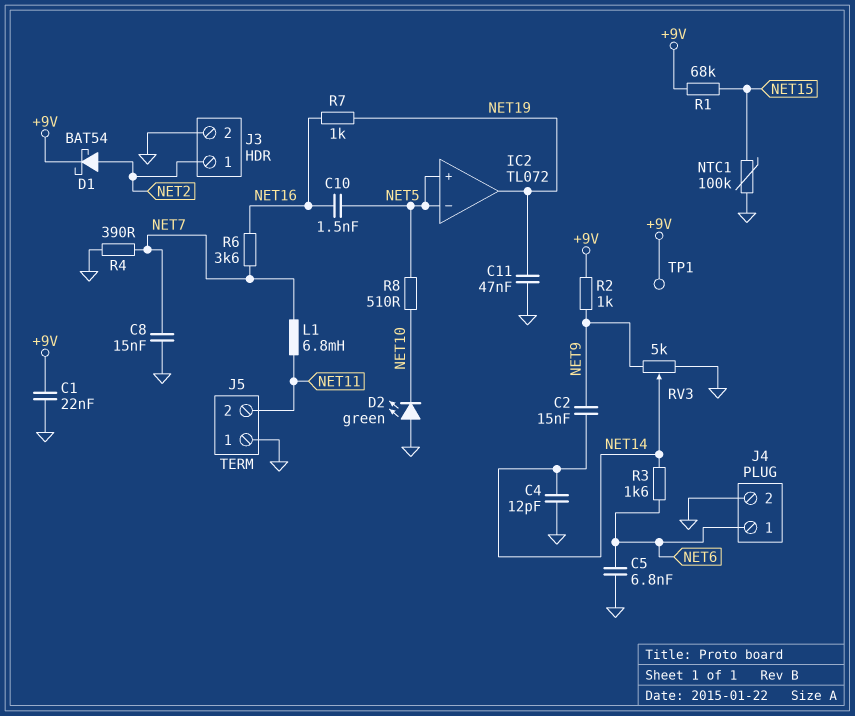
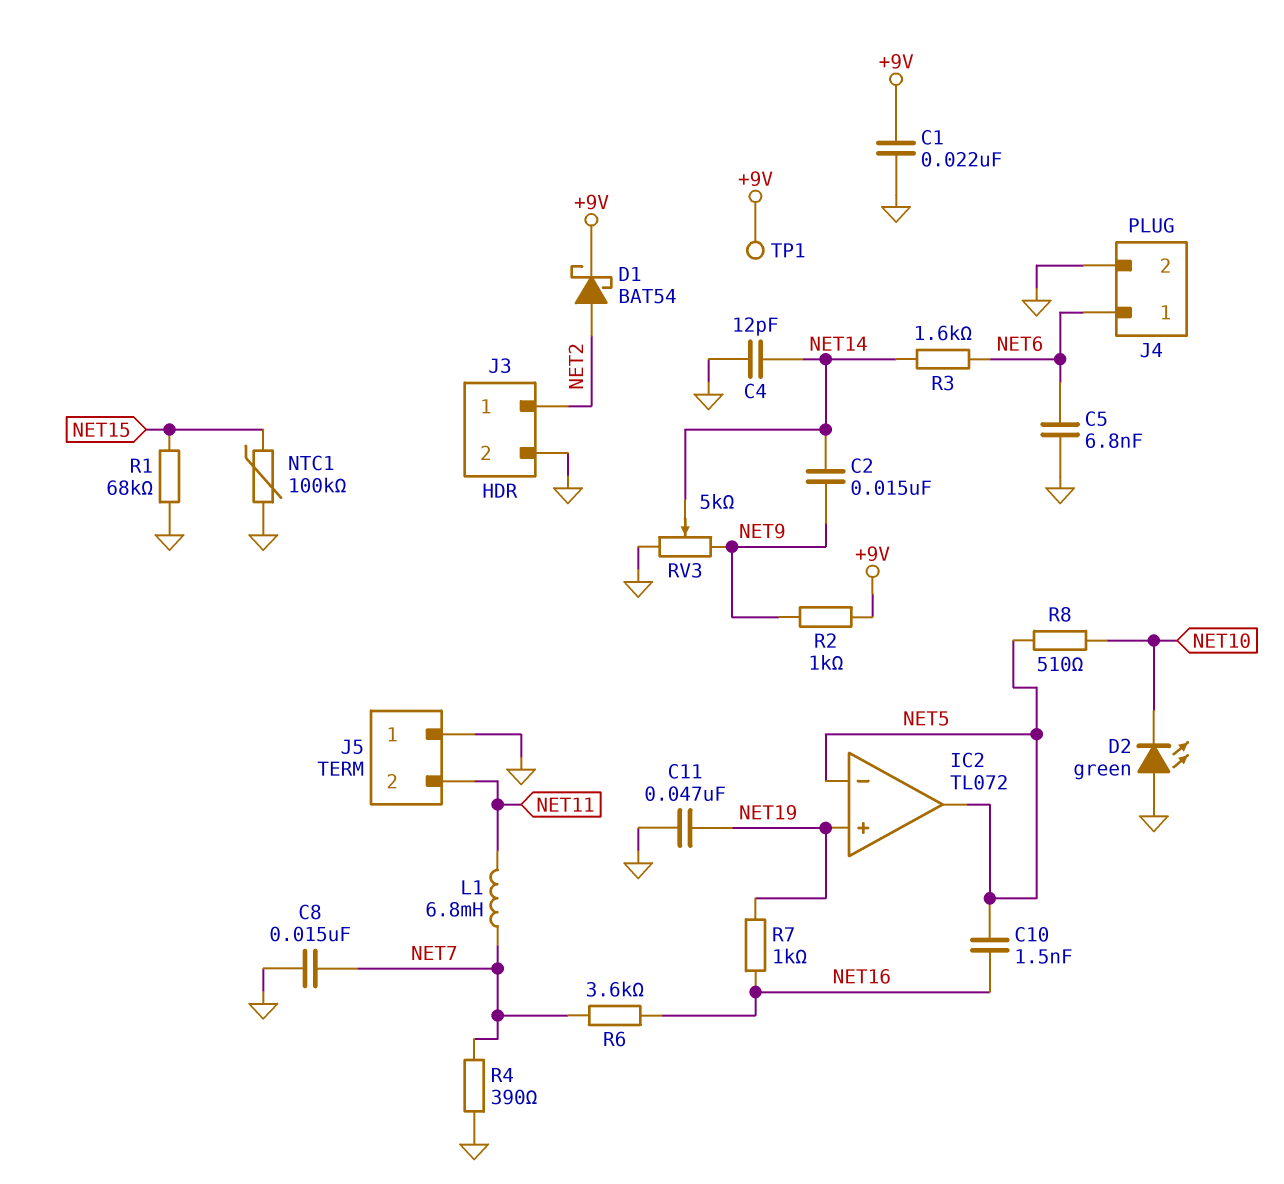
IC2 pin in+: NET5 -> NET19
IC2 pin out: NET19 -> NET5
R1: 68k (+9V, NET15) -> 68k (GND, NET15)

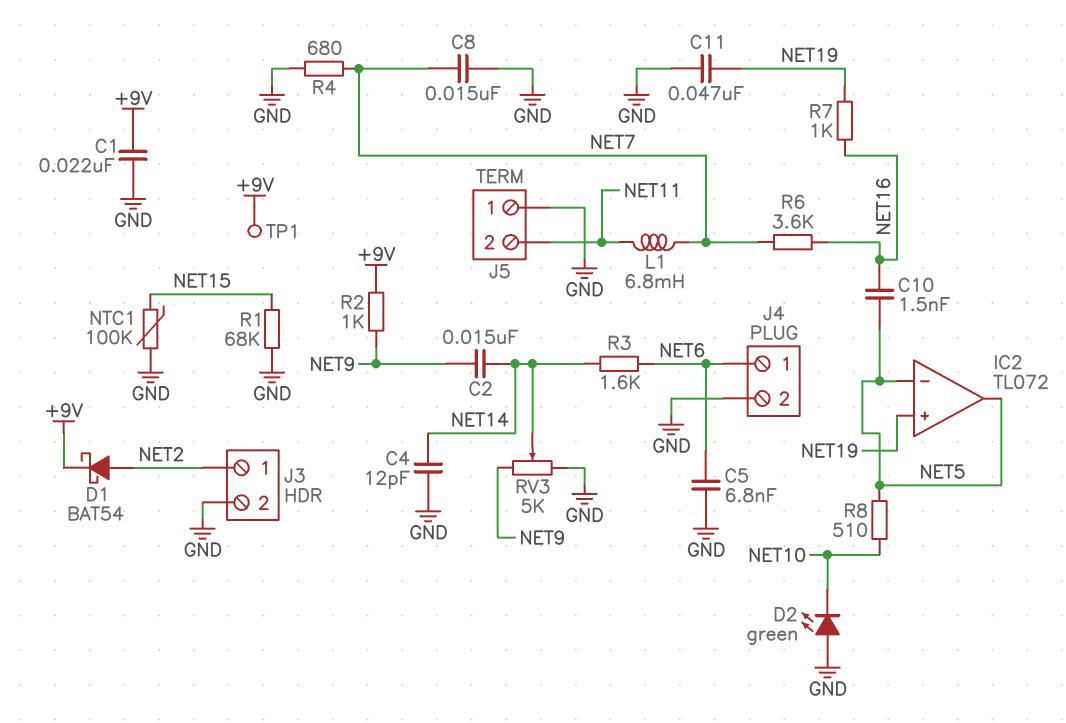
R4: 390 (GND, NET7) -> 680 (GND, NET7)

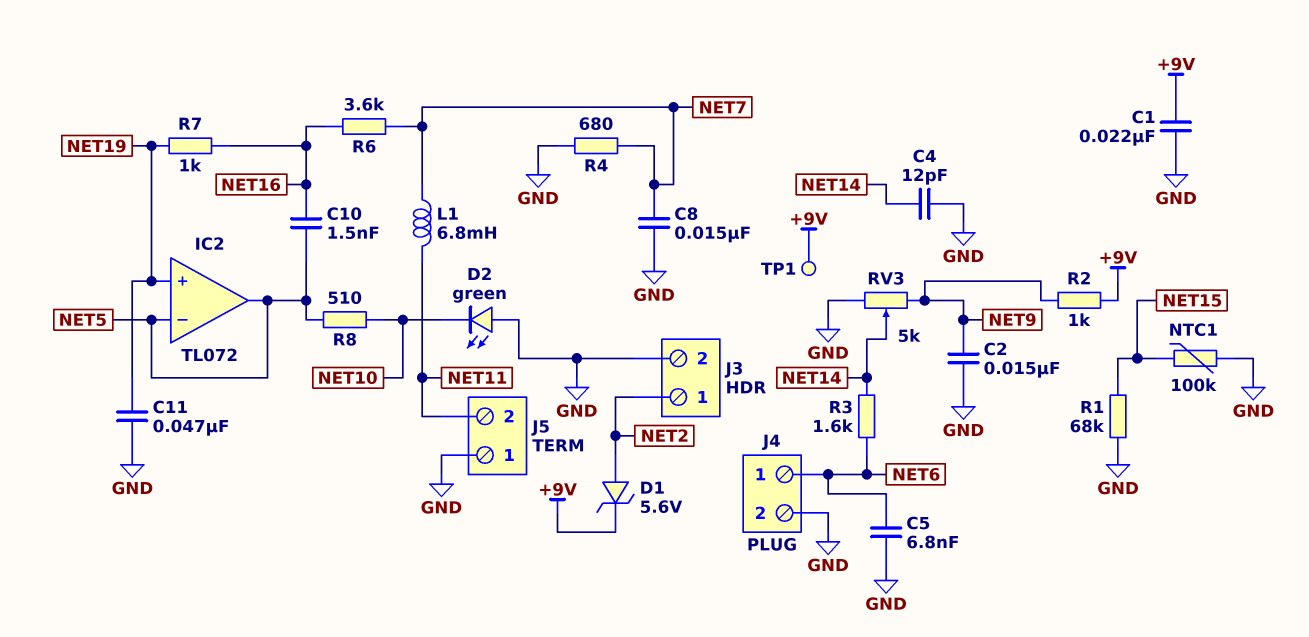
C2: 15nF (NET9, NET14) -> 15nF (GND, NET9)
D1: schottky BAT54 (A NET2, K +9V) -> zener 5.6V (A NET2, K +9V)

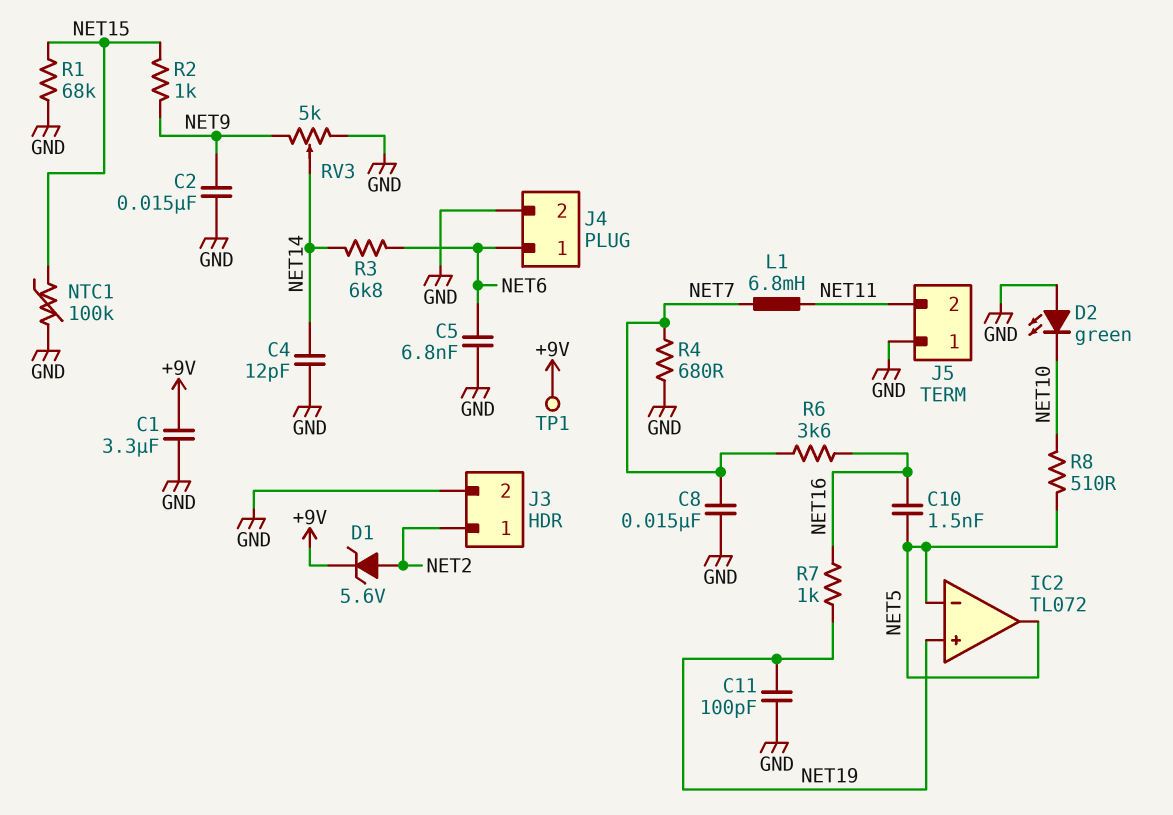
C1: 22nF (+9V, GND) -> 3.3uF (+9V, GND)
C11: 47nF (GND, NET19) -> 100pF (GND, NET19)
R2: 1k (+9V, NET9) -> 1k (NET9, NET15)
R3: 1.6k (NET6, NET14) -> 6.8k (NET6, NET14)

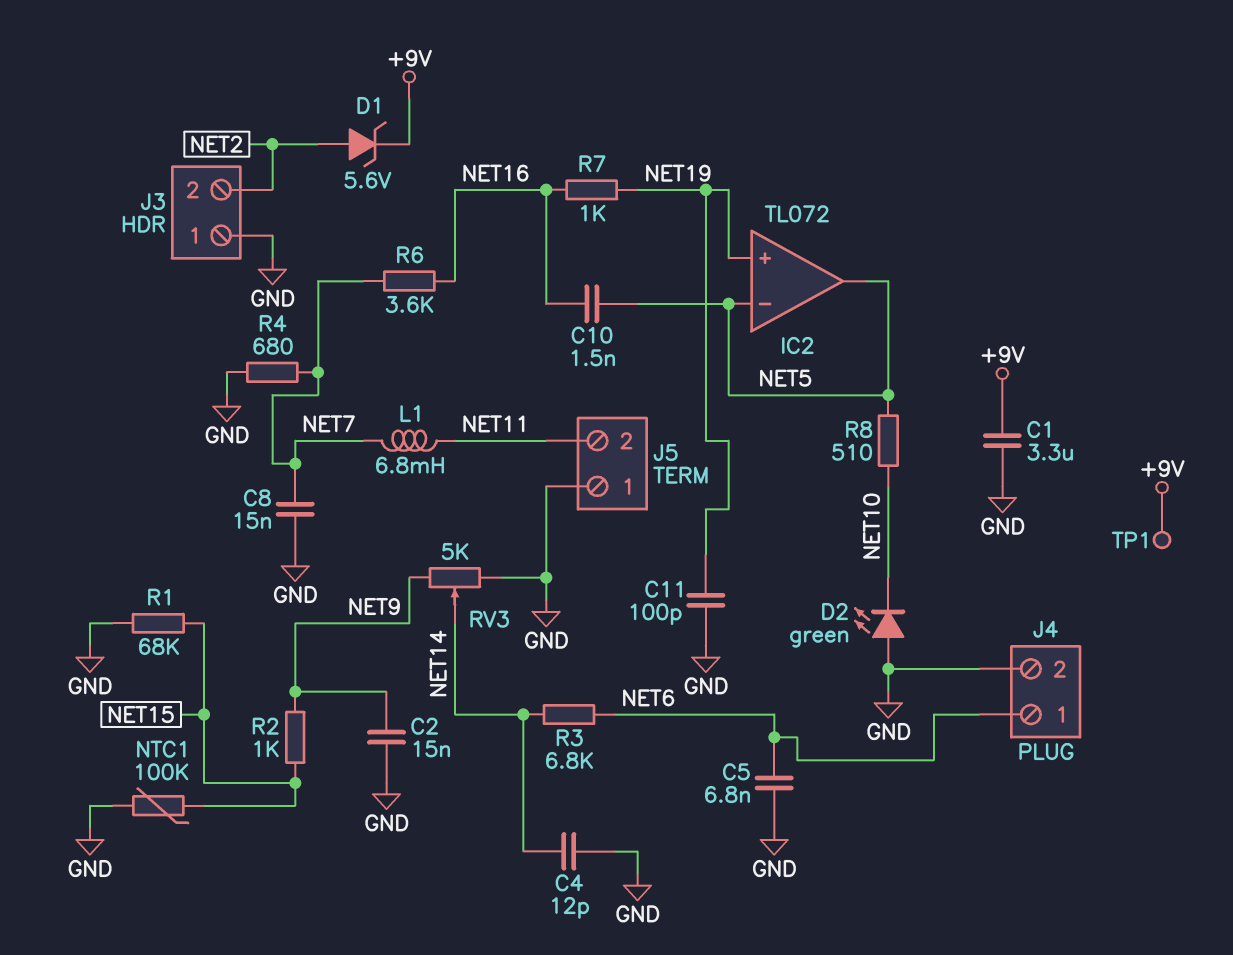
J3 pin 1: NET2 -> GND
J3 pin 2: GND -> NET2

